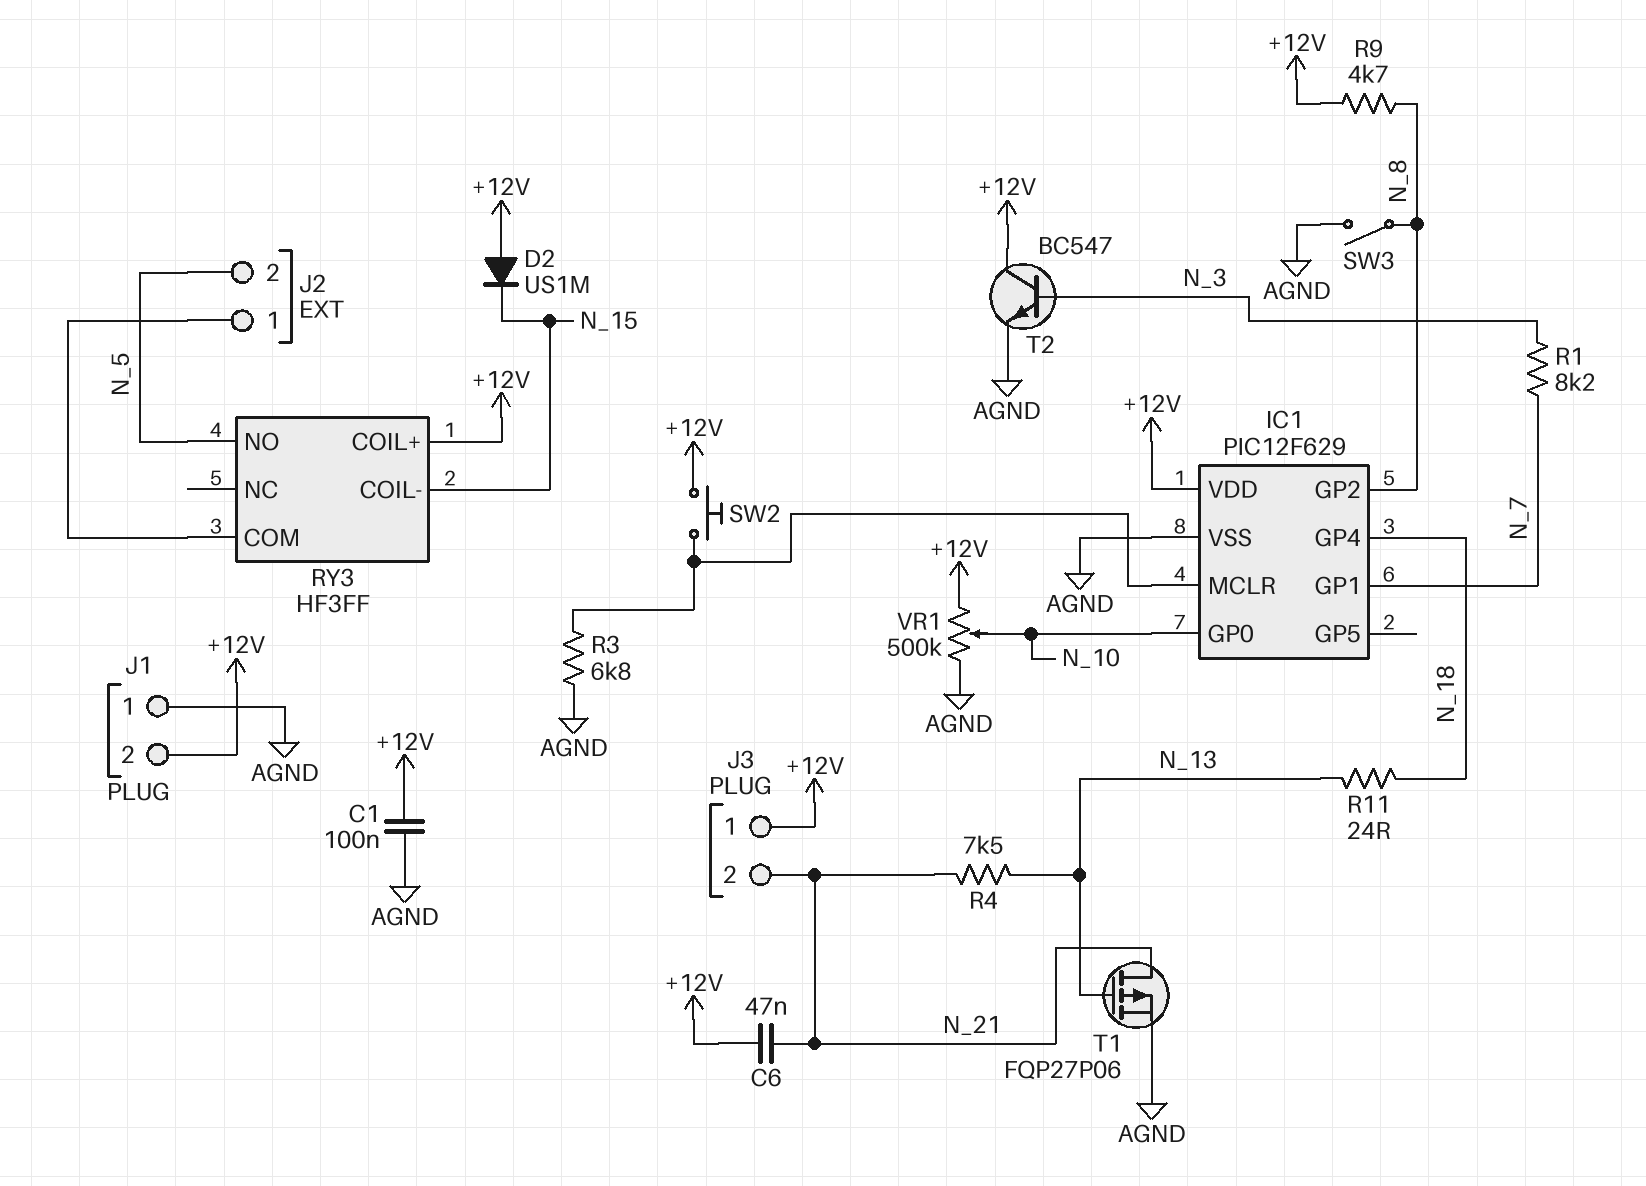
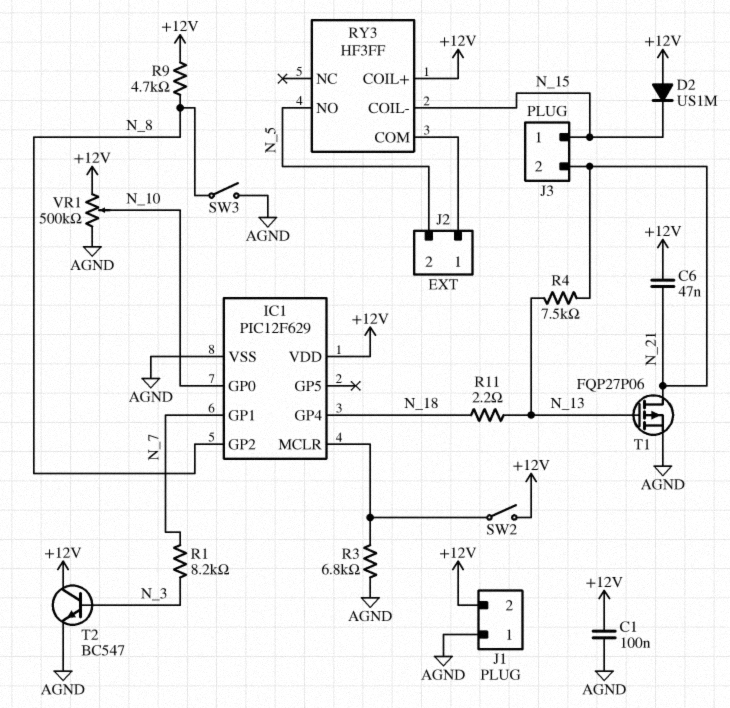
J3 pin 1: +12V -> N_15
R11: 24 (N_13, N_18) -> 2.2 (N_13, N_18)
SW2: button (+12V, IC1/MCLR) -> switch (+12V, IC1/MCLR)

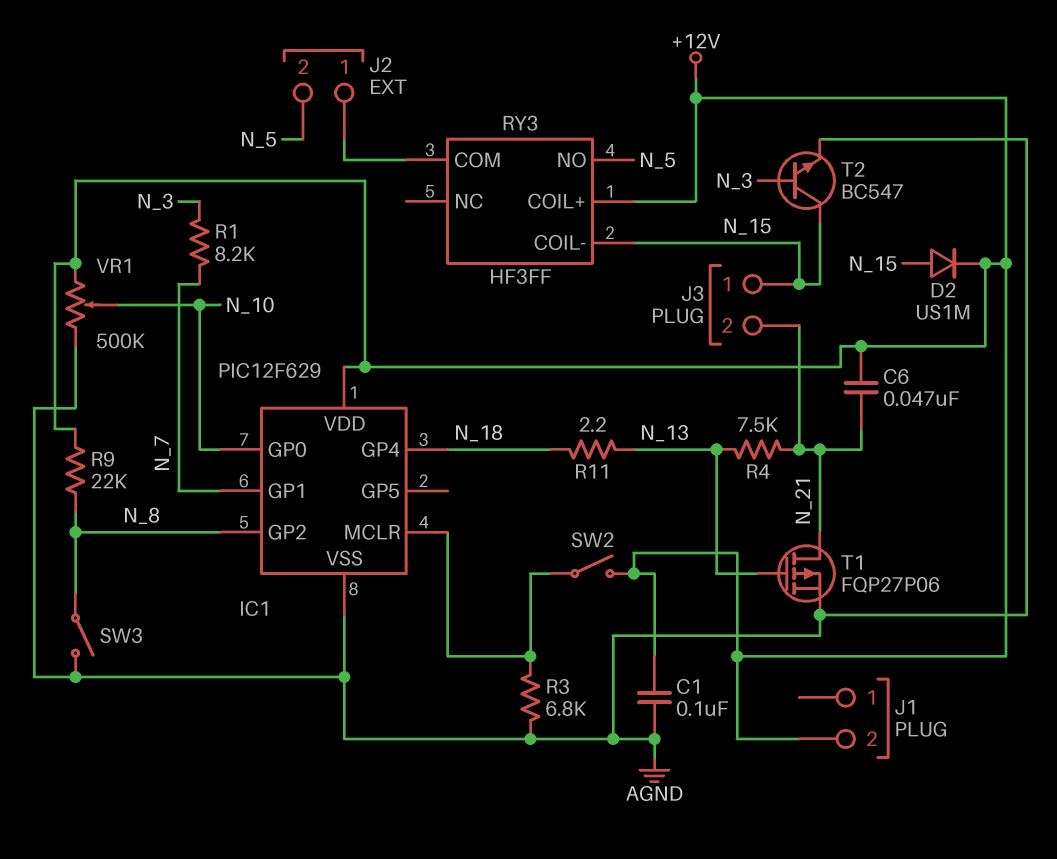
D2: diode US1M (A +12V, K N_15) -> diode US1M (A N_15, K +12V)
J1 pin 1: AGND -> none
R9: 4.7k (+12V, N_8) -> 22k (+12V, N_8)
T2: NPN BC547 (B N_3, C +12V, E AGND) -> NPN BC547 (B N_3, C N_15, E AGND)

